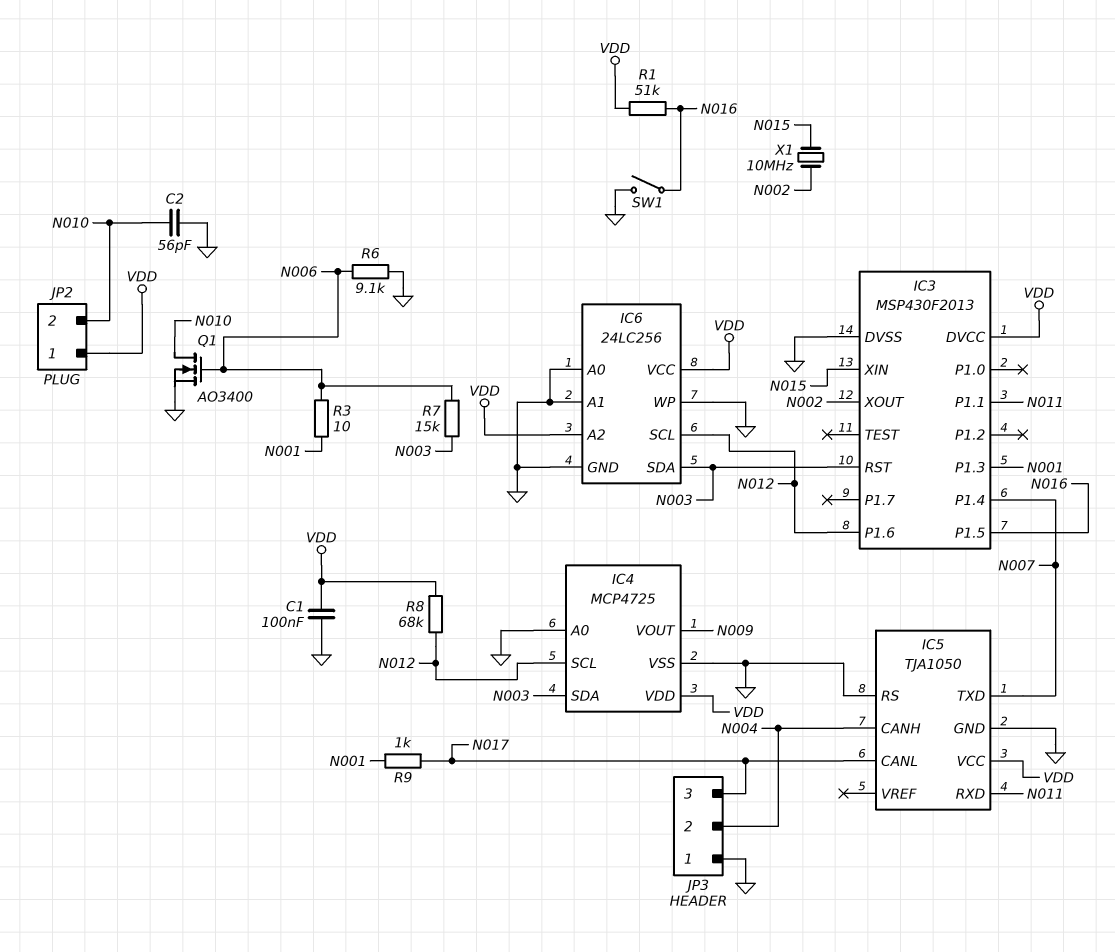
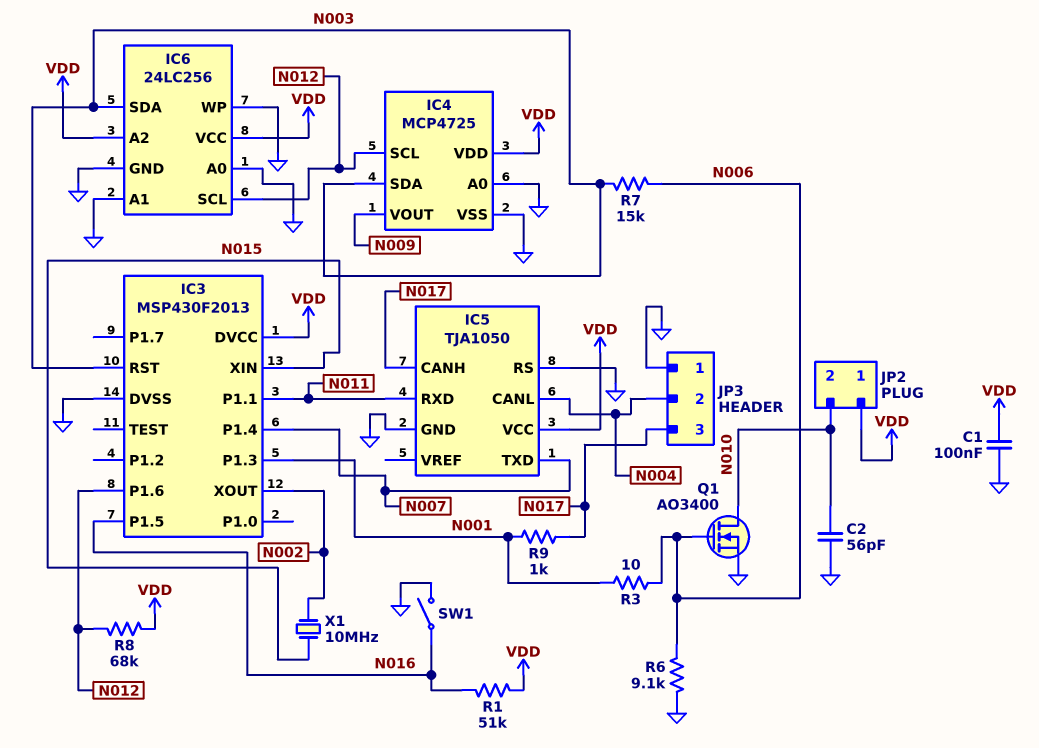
IC5 pin CANH: N004 -> N017
IC5 pin CANL: N017 -> N004

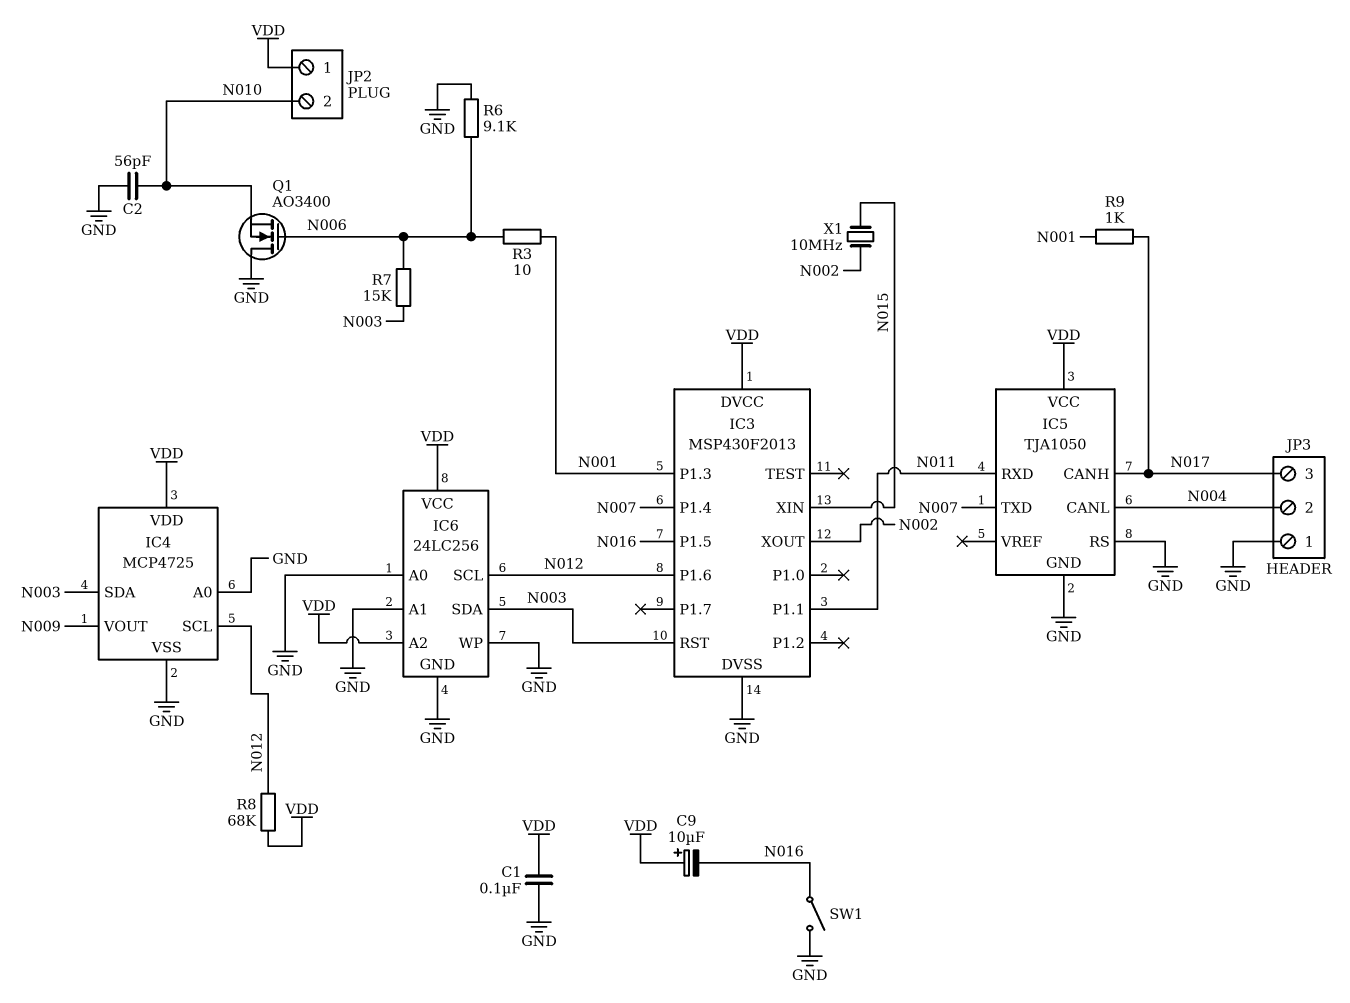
C9: none -> 10uF (plus VDD, minus N016)
Q1: NMOS AO3400 (G N006, D N010, S GND) -> NMOS AO3400 (G N006, D GND, S N010)
R1: 51k (N016, VDD) -> none

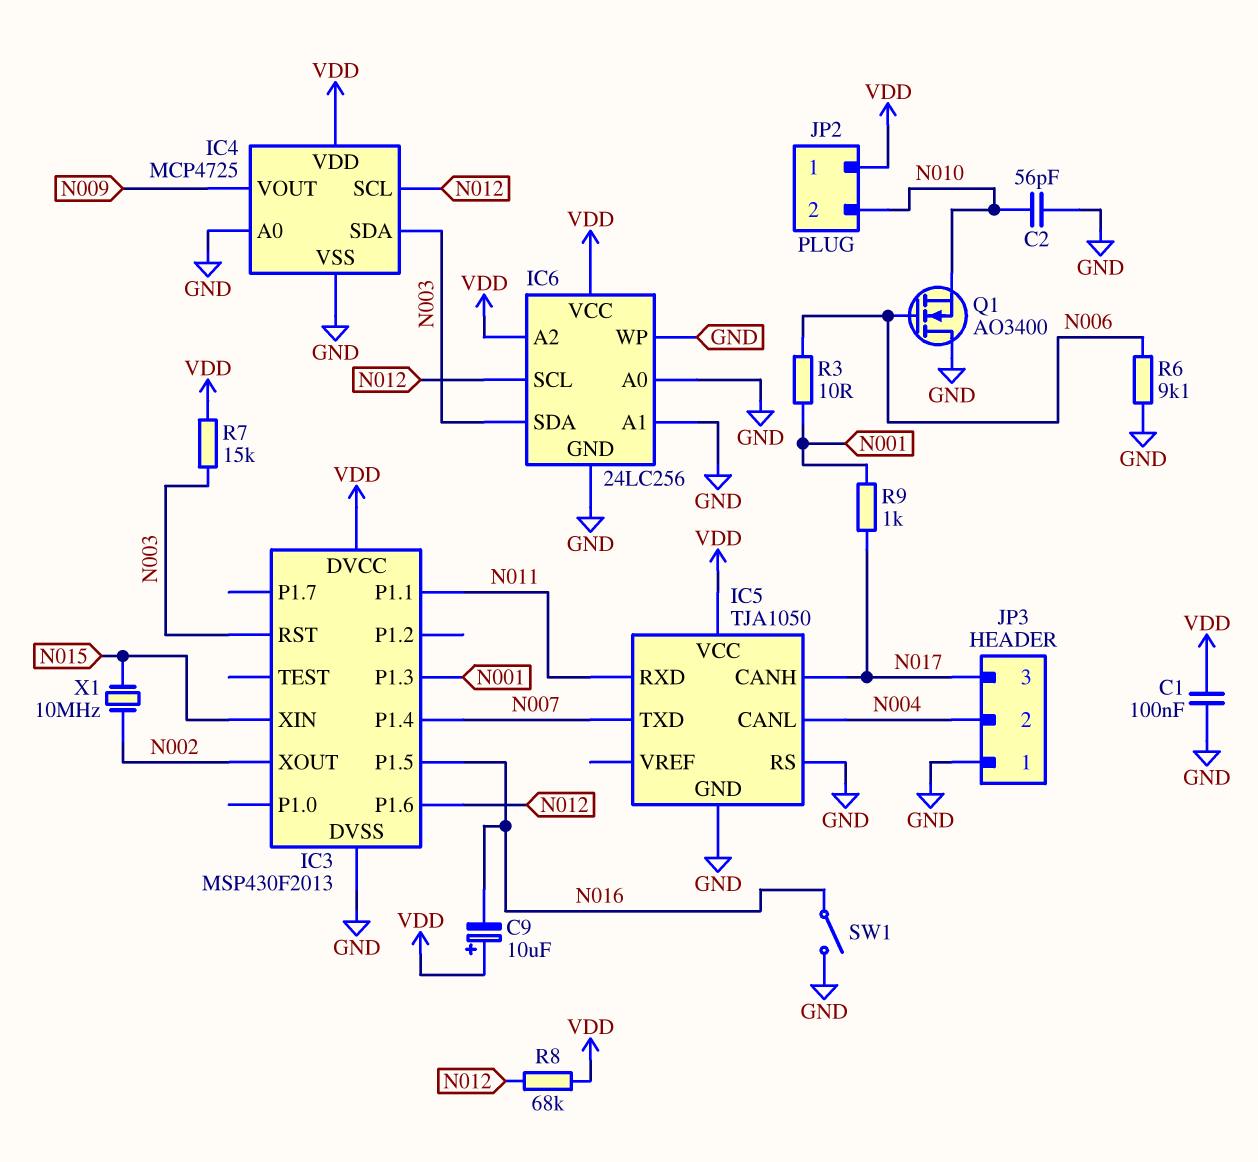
R7: 15k (N003, N006) -> 15k (N003, VDD)

